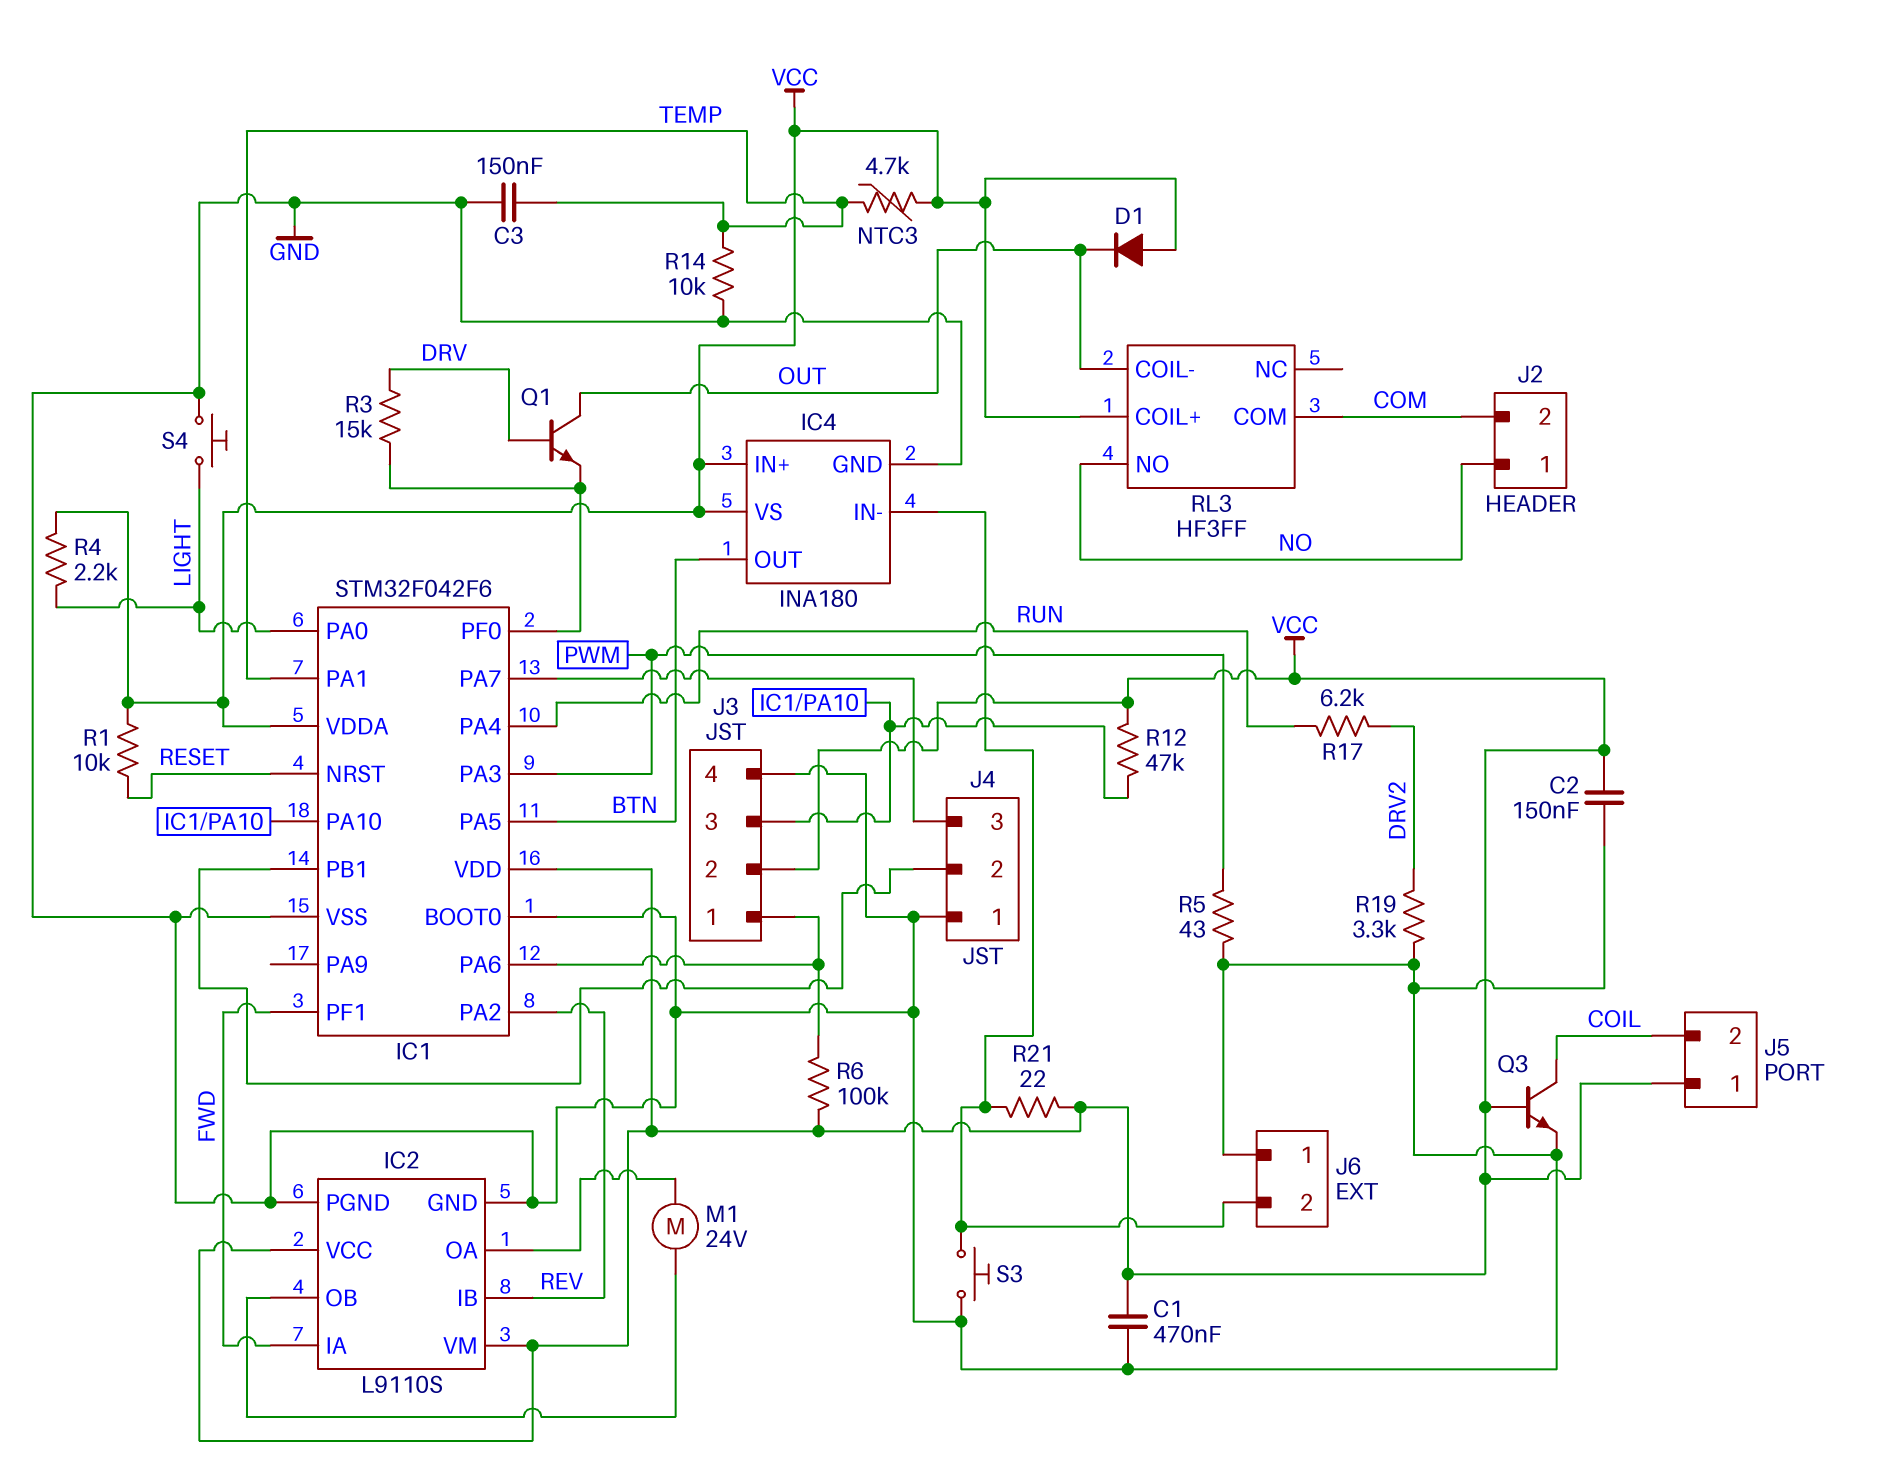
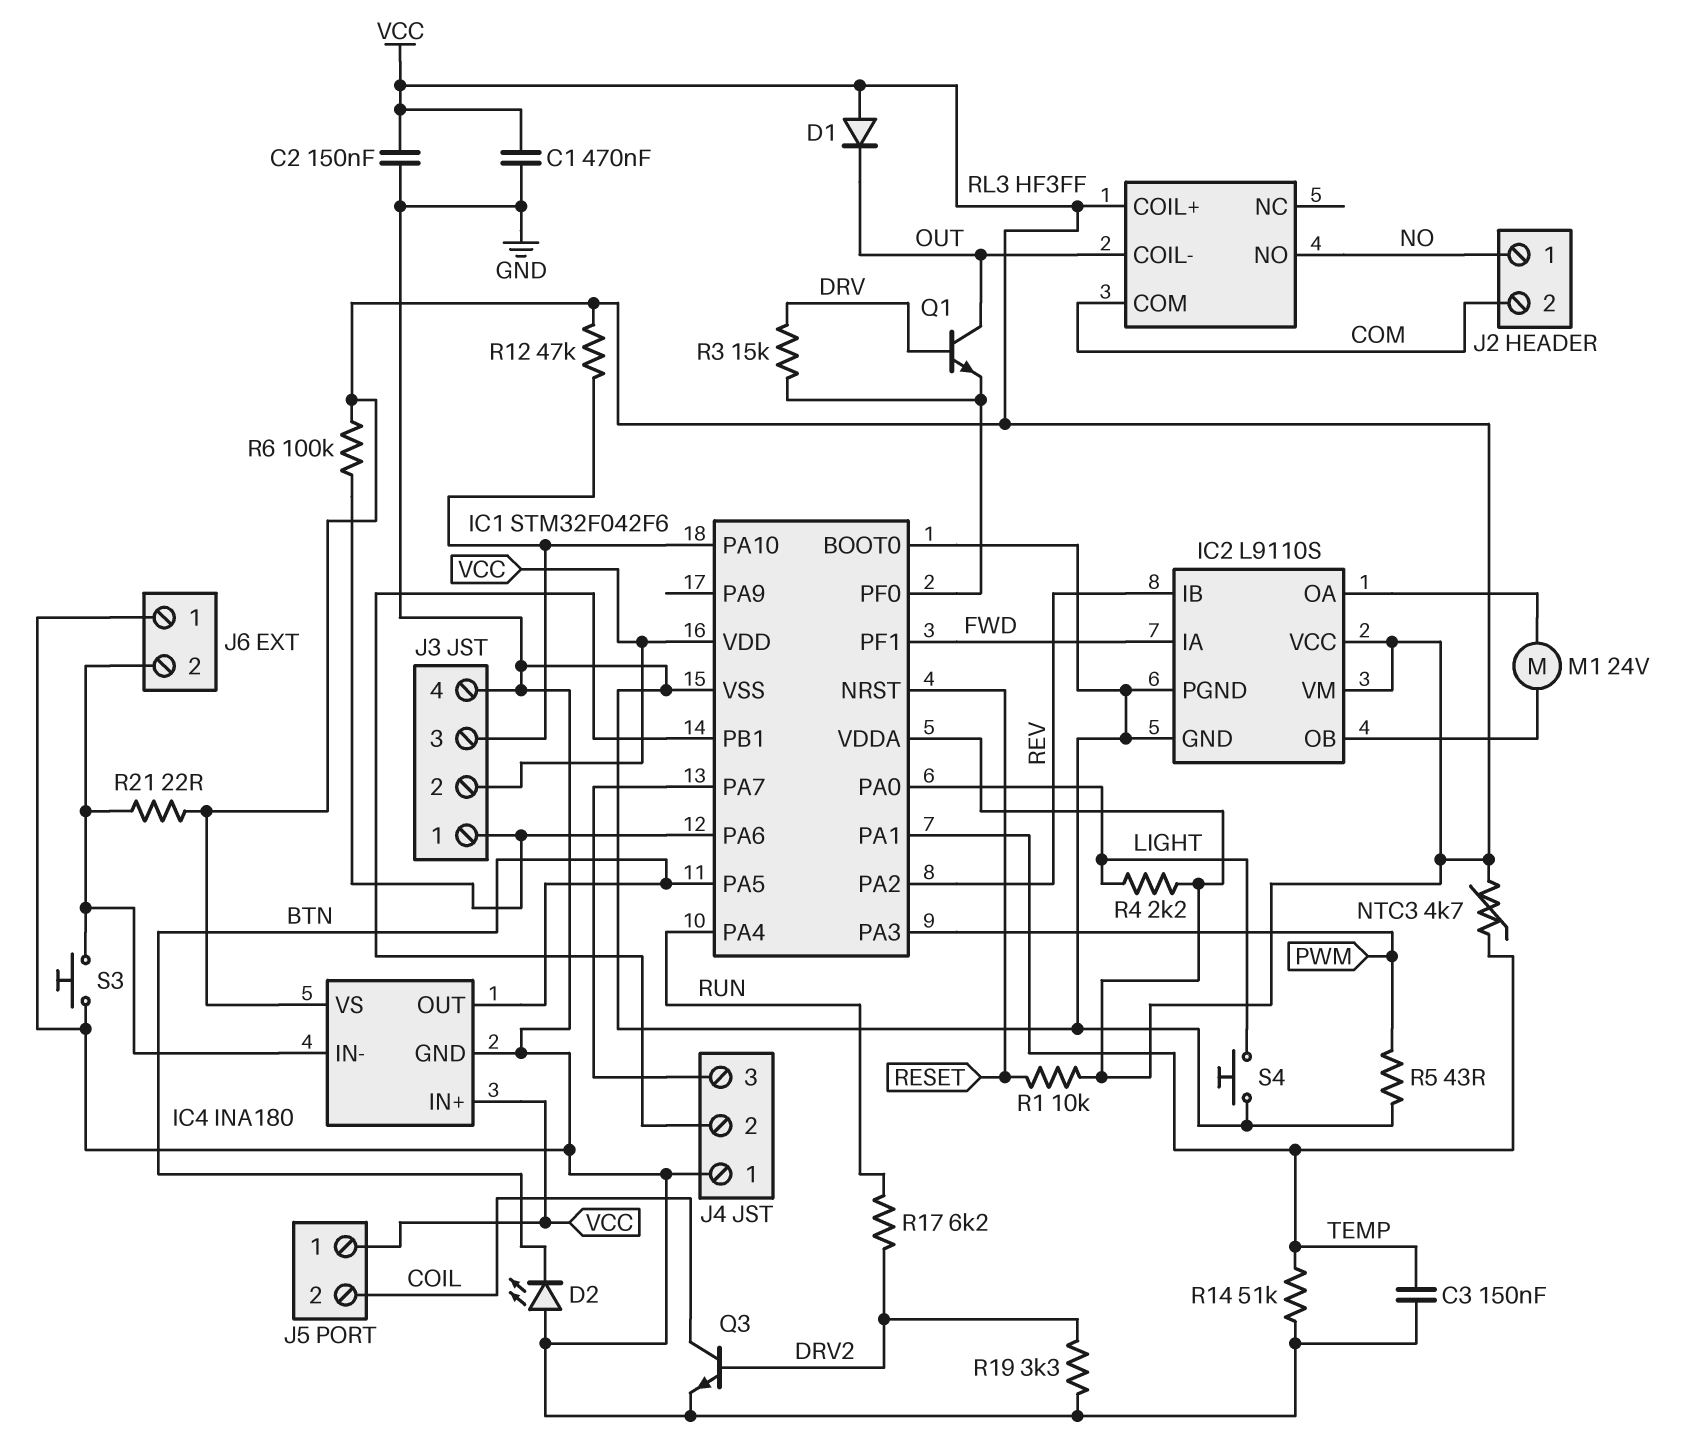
D2: none -> LED (A GND, K BTN)
Q3: NPN (B VCC, C COIL, E GND) -> NPN (B DRV2, C COIL, E GND)
R14: 10k (GND, TEMP) -> 51k (GND, TEMP)

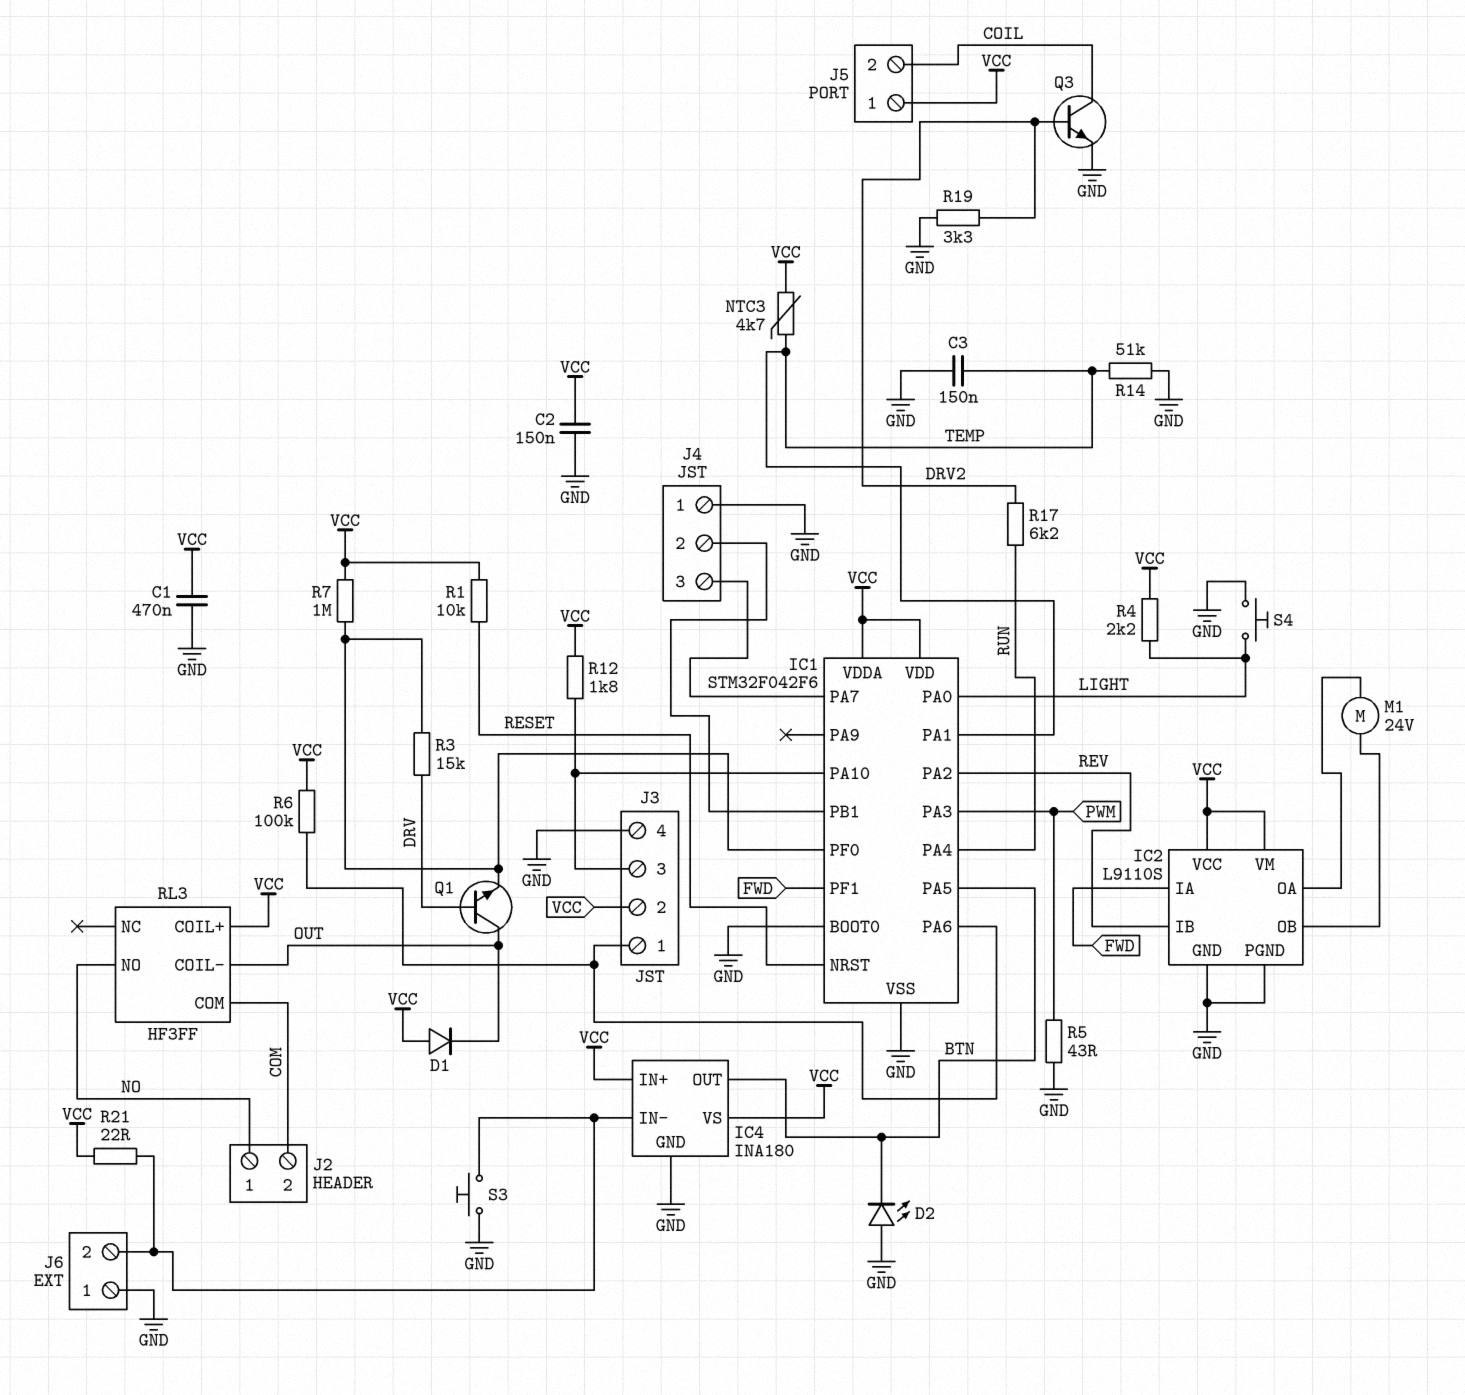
R7: none -> 1M (IC1/PF0, VCC)
R12: 47k (IC1/PA10, VCC) -> 1.8k (IC1/PA10, VCC)

